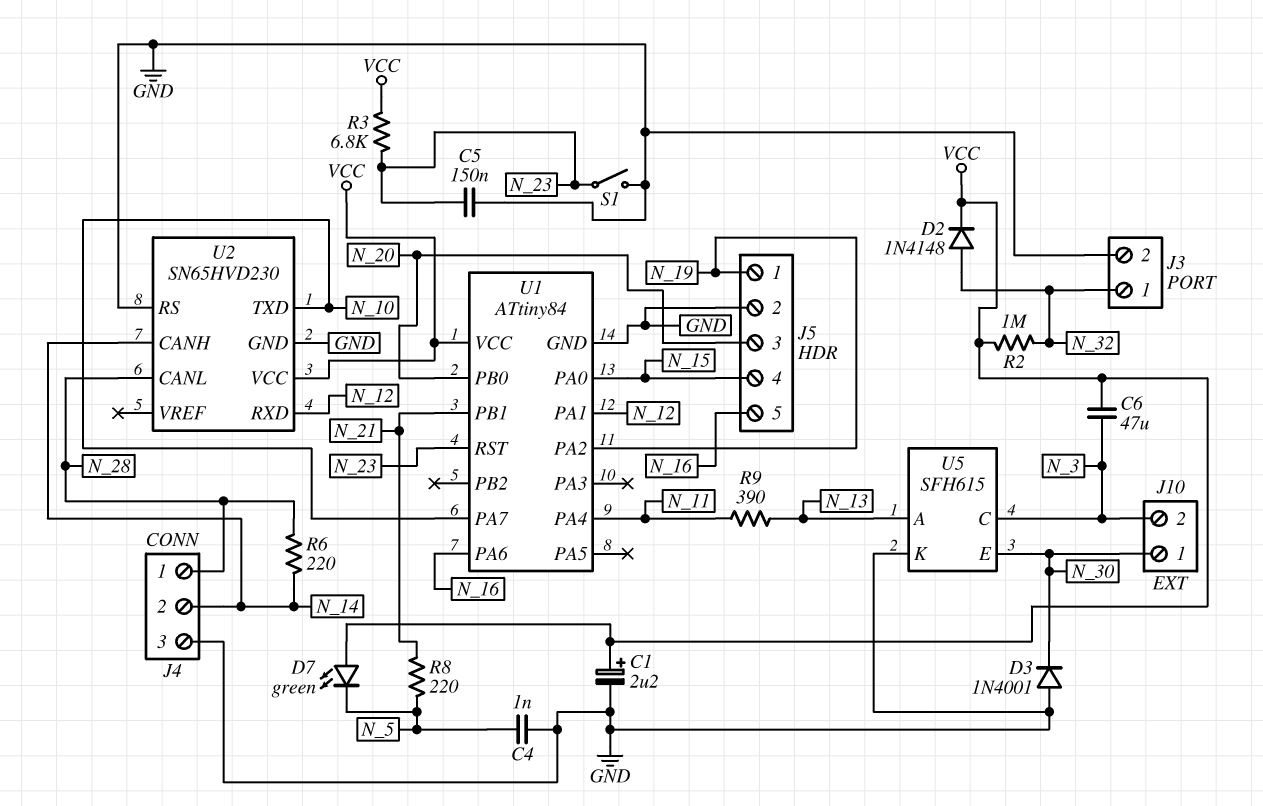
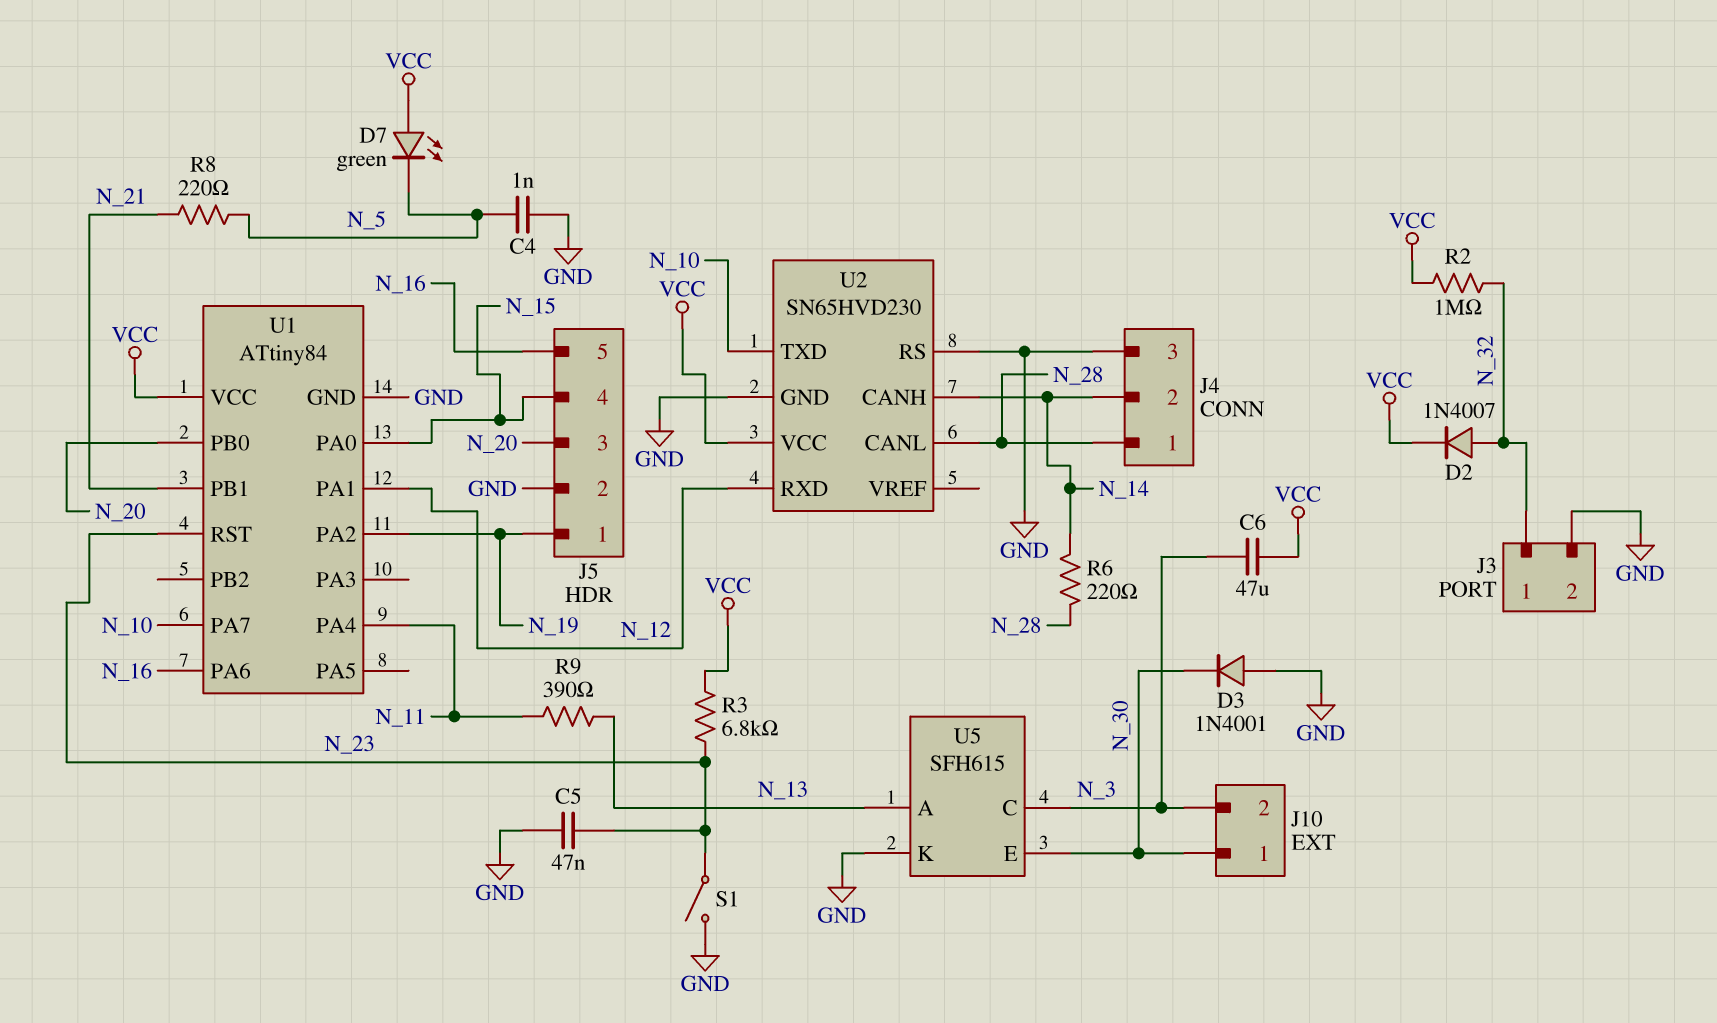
C1: 2.2uF (plus VCC, minus GND) -> none
C5: 150nF (GND, N_23) -> 47nF (GND, N_23)
D2: diode 1N4148 (A N_32, K VCC) -> diode 1N4007 (A N_32, K VCC)

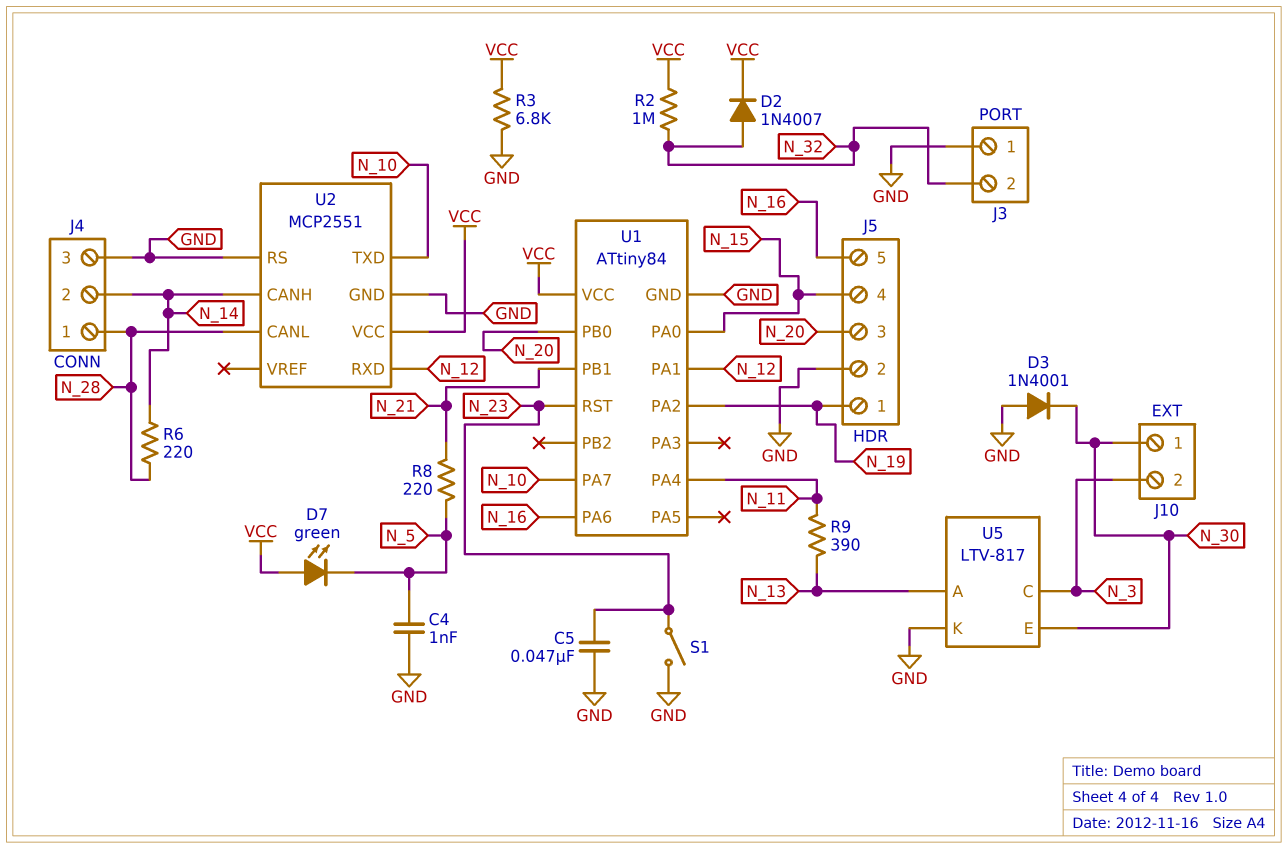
C6: 47uF (N_3, VCC) -> none
J3 pin 1: N_32 -> GND
J3 pin 2: GND -> N_32
R3: 6.8k (N_23, VCC) -> 6.8k (GND, VCC)
U2: SN65HVD230 -> MCP2551
U5: SFH615 -> LTV-817

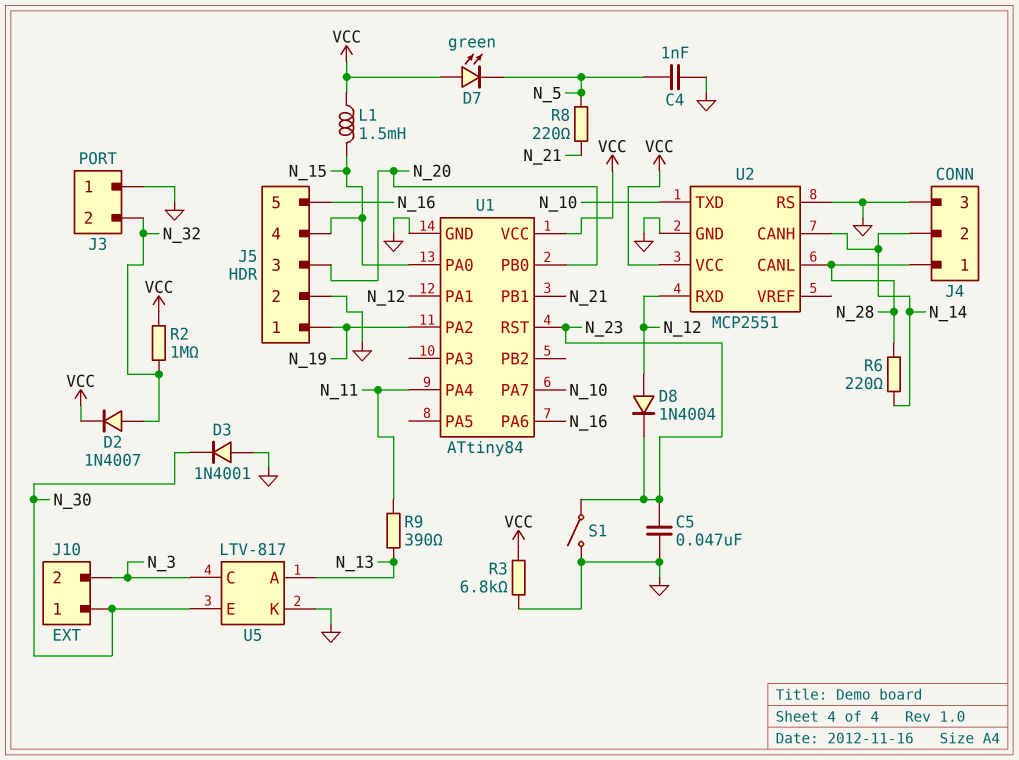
D8: none -> diode 1N4004 (A N_12, K N_23)
L1: none -> 1.5mH (N_15, VCC)

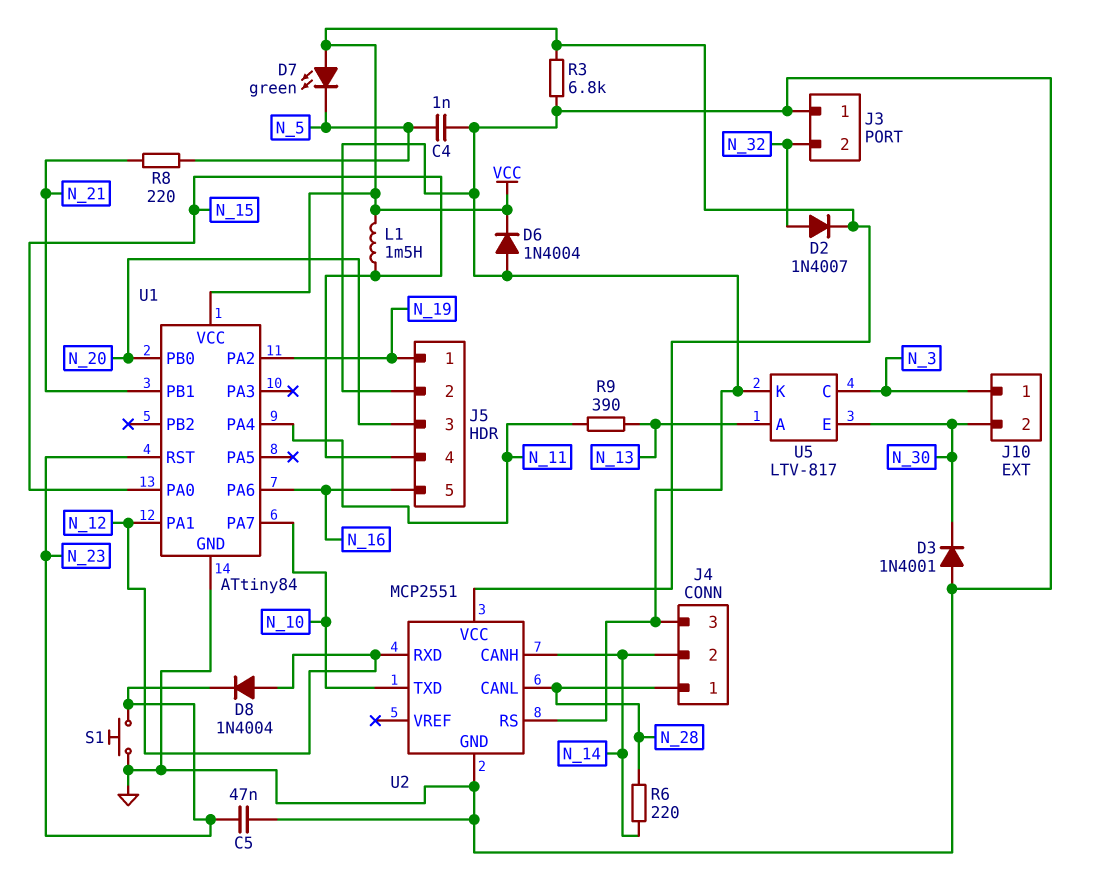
D6: none -> diode 1N4004 (A GND, K VCC)
J10 pin 1: N_30 -> N_3
J10 pin 2: N_3 -> N_30
R2: 1M (N_32, VCC) -> none
S1: switch (GND, N_23) -> button (GND, N_23)

